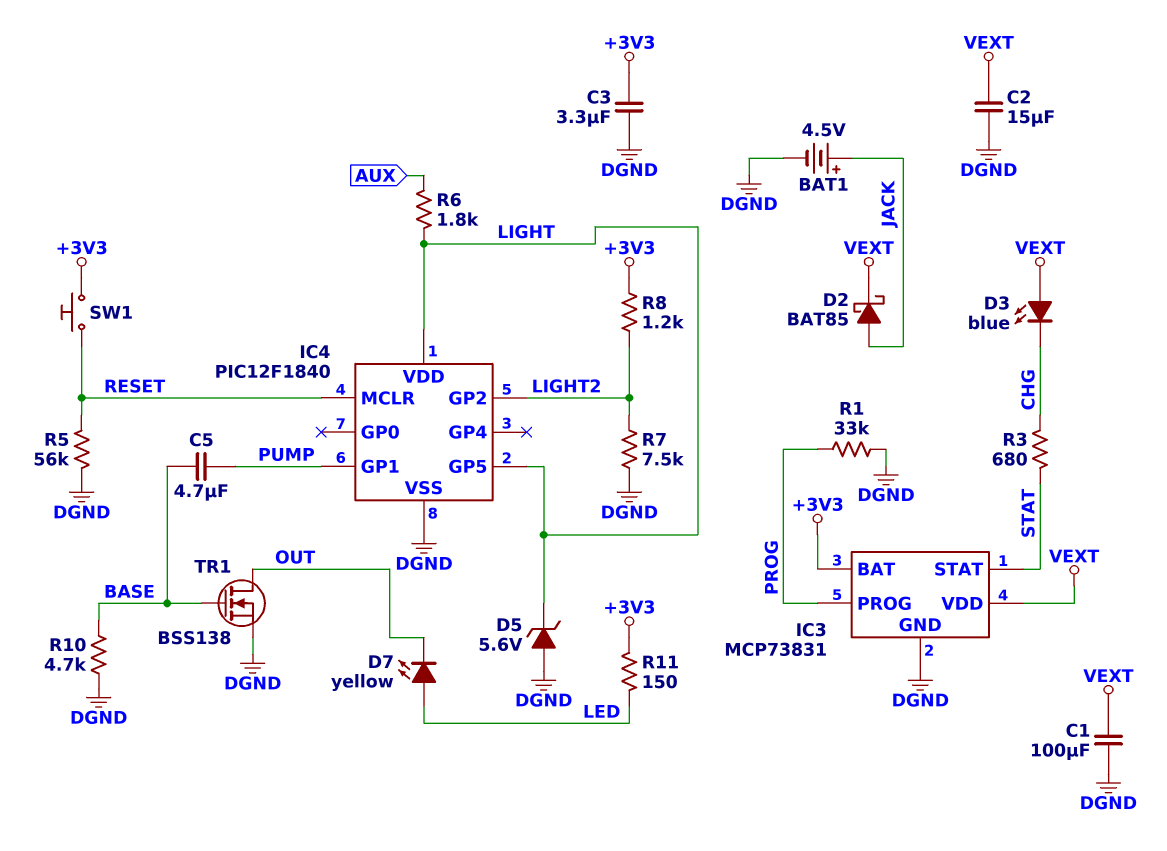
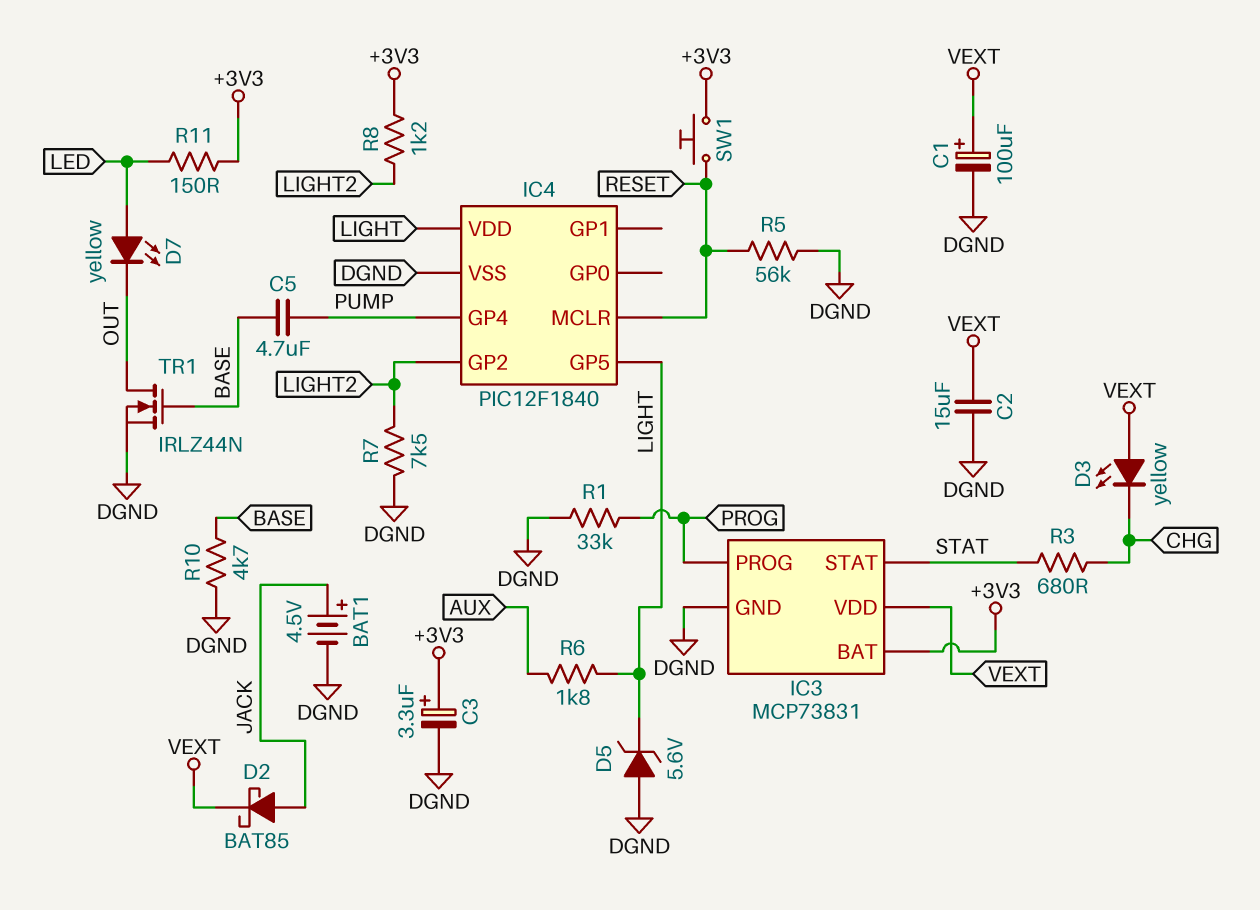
C1: 100uF (DGND, VEXT) -> 100uF (plus VEXT, minus DGND)
C3: 3.3uF (+3V3, DGND) -> 3.3uF (plus +3V3, minus DGND)
D3: LED blue (A VEXT, K CHG) -> LED yellow (A VEXT, K CHG)
IC4 pin GP1: PUMP -> none
IC4 pin GP4: none -> PUMP
TR1: NMOS BSS138 (G BASE, D OUT, S DGND) -> NMOS IRLZ44N (G BASE, D OUT, S DGND)

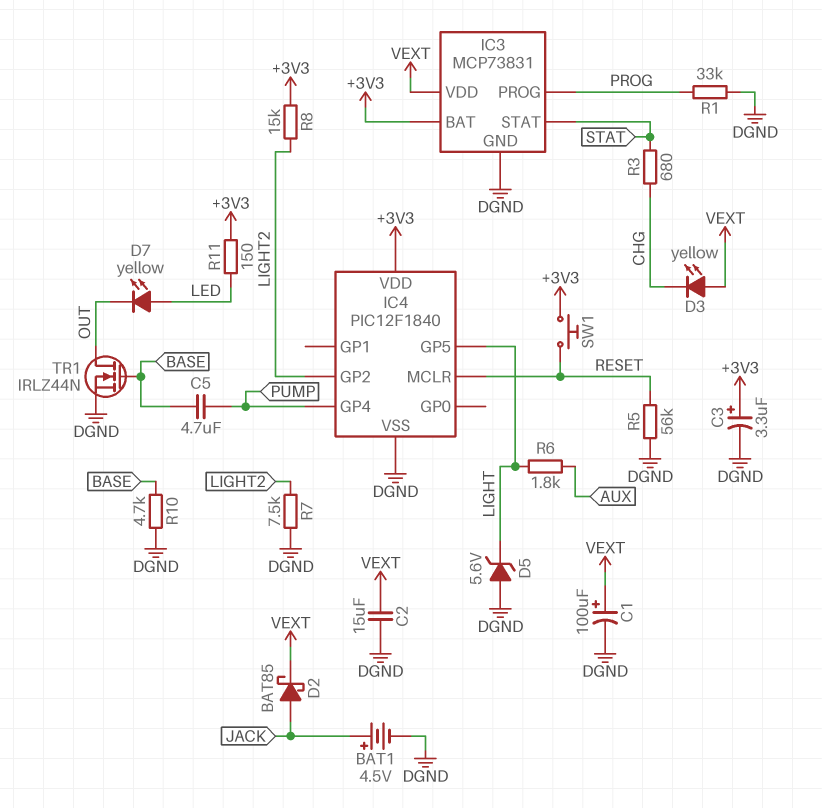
IC4 pin VDD: LIGHT -> +3V3
R8: 1.2k (+3V3, LIGHT2) -> 15k (+3V3, LIGHT2)

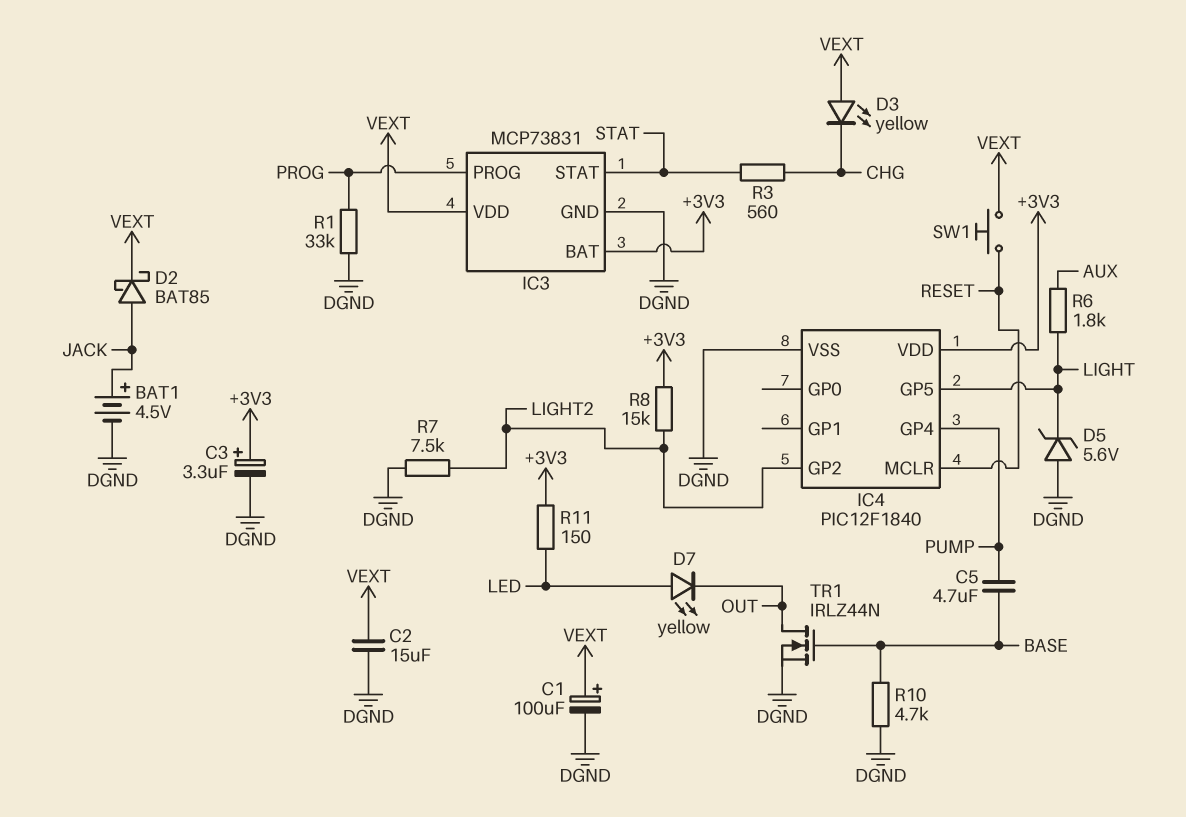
R3: 680 (CHG, STAT) -> 560 (CHG, STAT)
R5: 56k (DGND, RESET) -> none
SW1: button (+3V3, RESET) -> button (RESET, VEXT)

